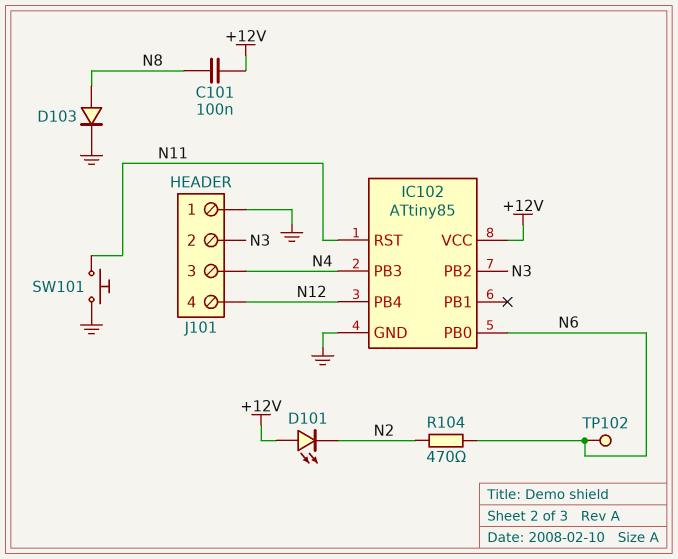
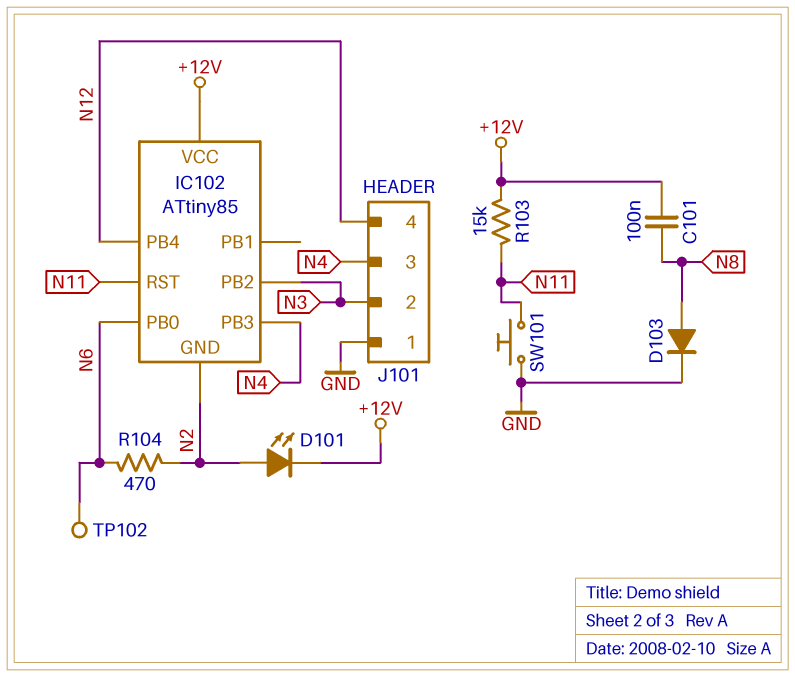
D101: LED (A +12V, K N2) -> LED (A N2, K +12V)
IC102 pin GND: GND -> N2
R103: none -> 15k (+12V, N11)

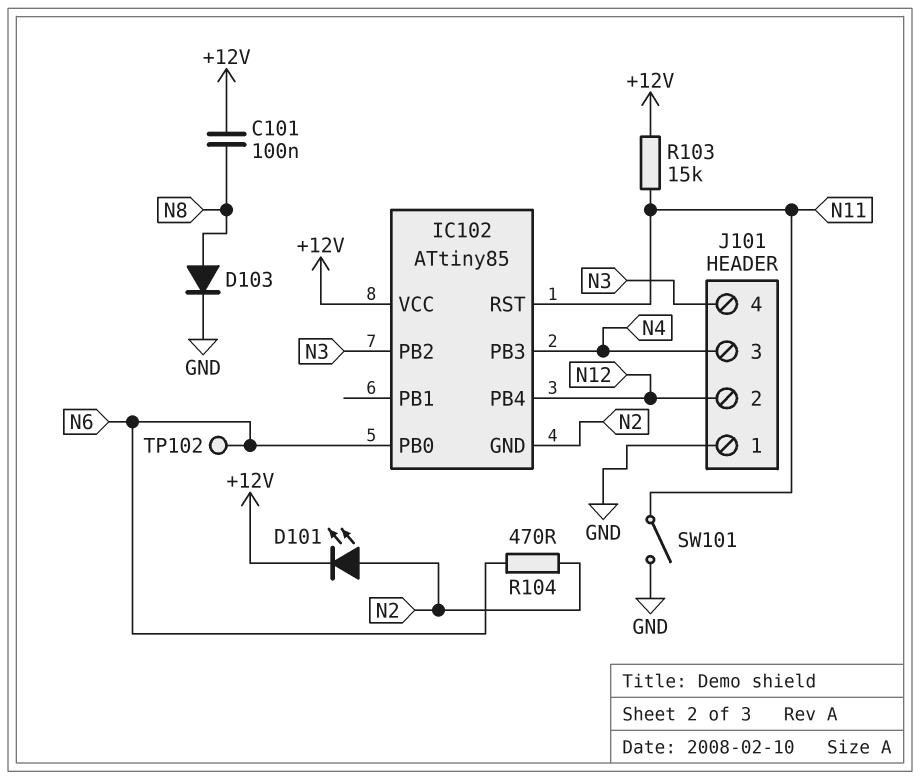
J101 pin 2: N3 -> N12
J101 pin 4: N12 -> N3
SW101: button (GND, N11) -> switch (GND, N11)

